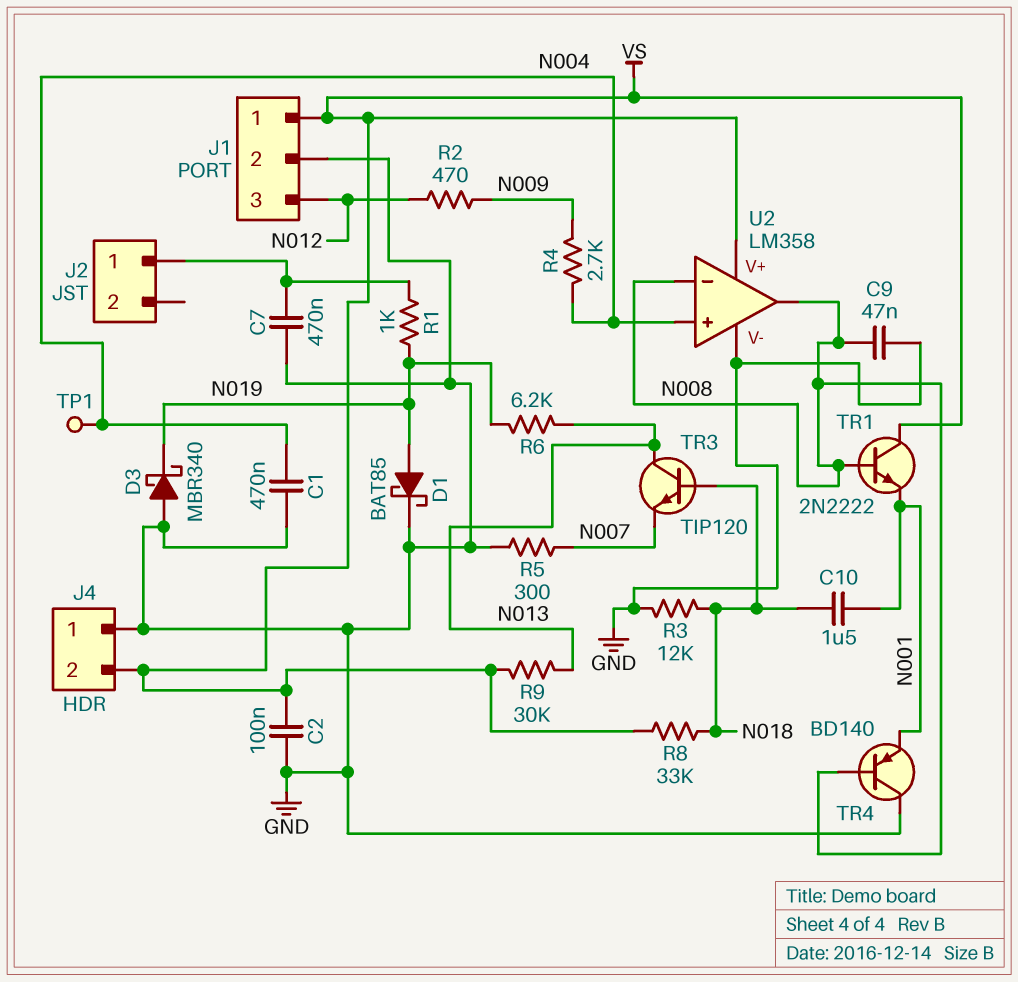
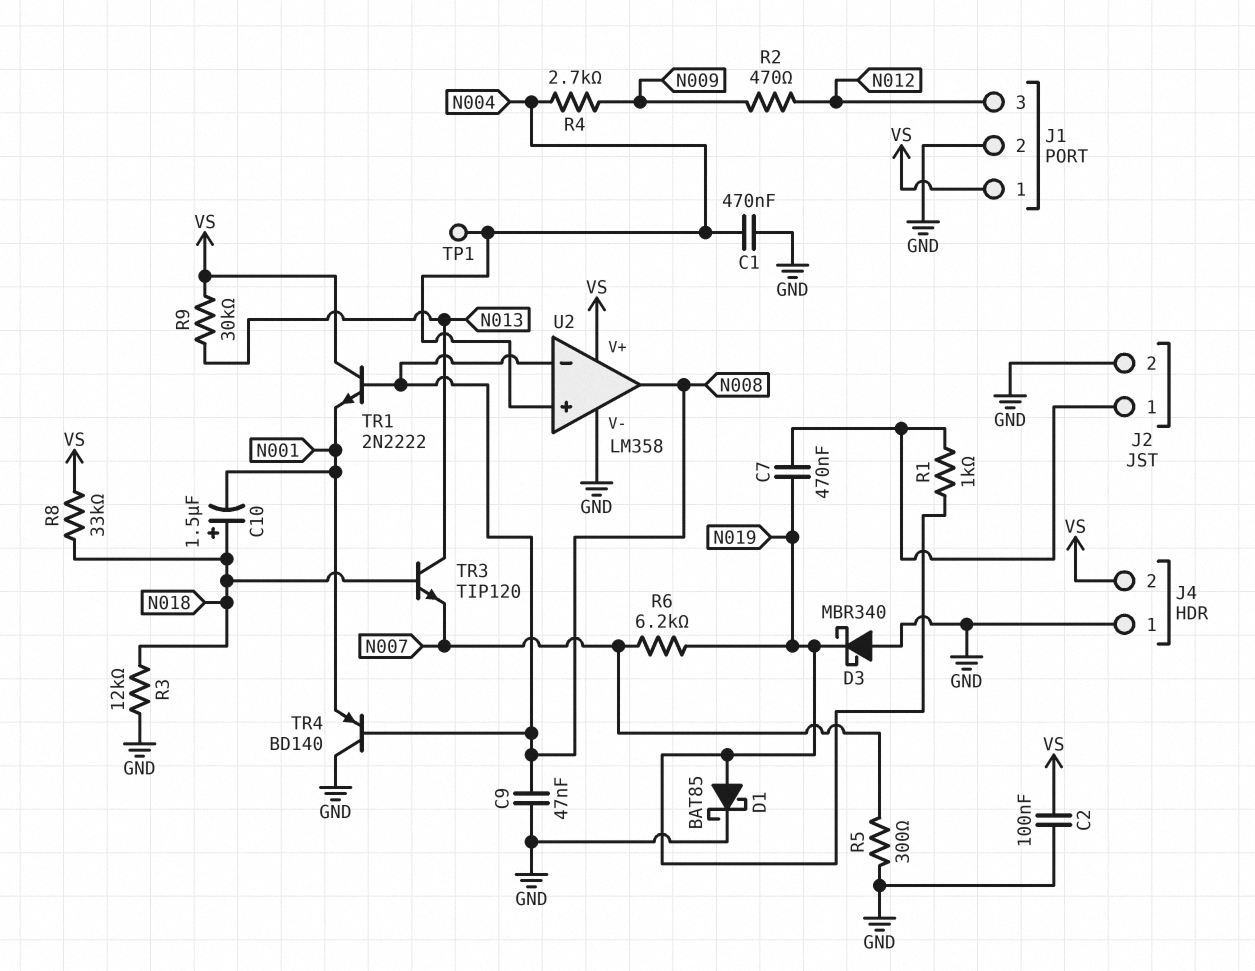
C7: 470nF (GND, J2/1) -> 470nF (J2/1, N019)
C10: 1.5uF (N001, N018) -> 1.5uF (plus N018, minus N001)
J2 pin 2: none -> GND
R6: 6.2k (N013, N019) -> 6.2k (N007, N019)

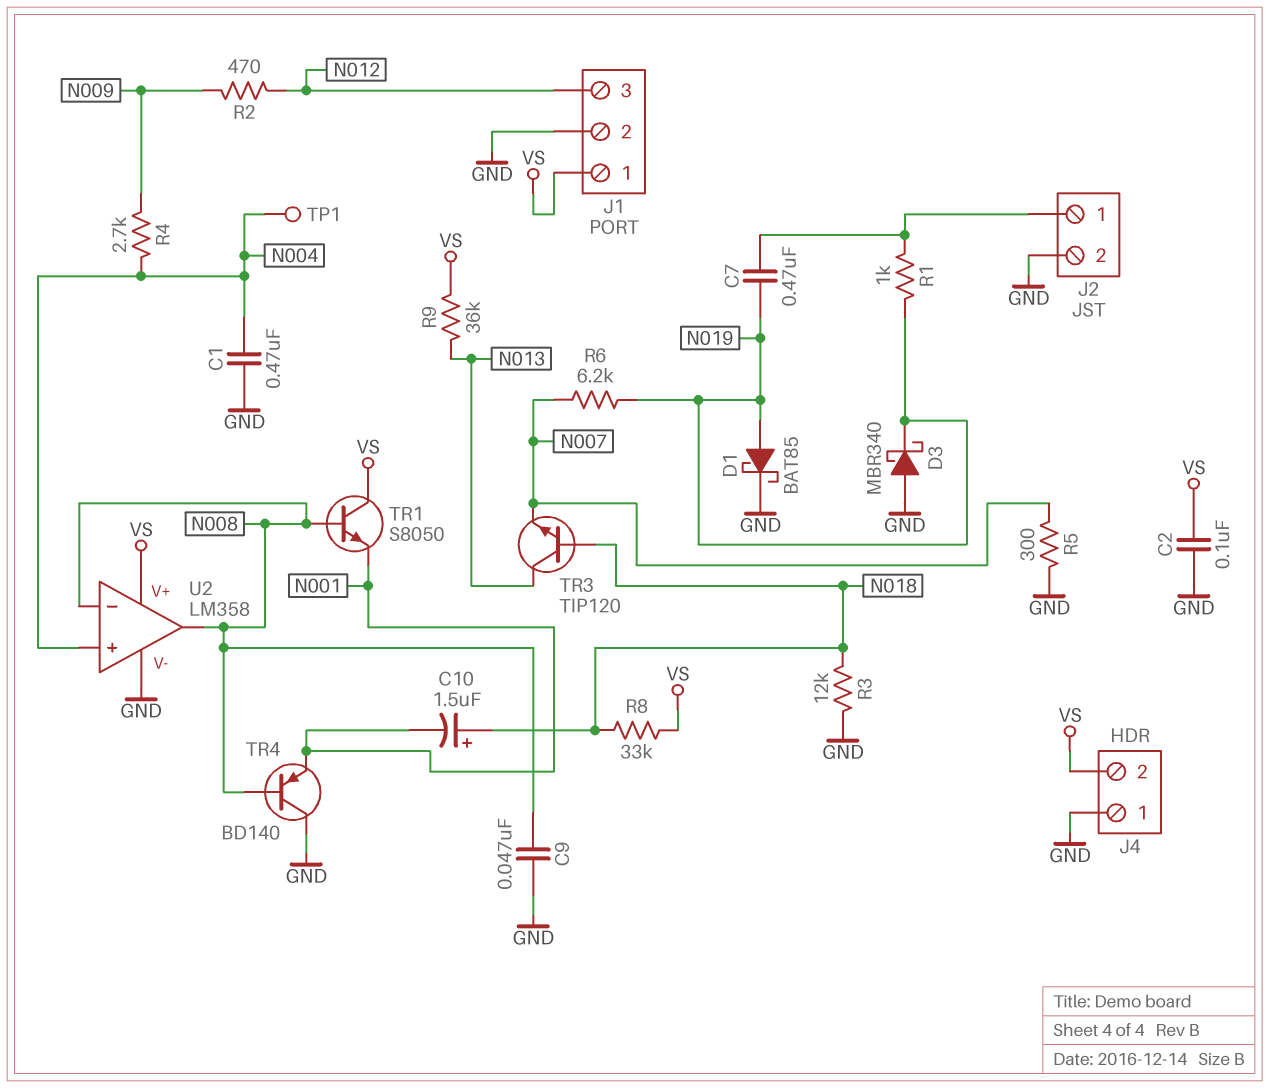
R9: 30k (N013, VS) -> 36k (N013, VS)
TR1: NPN 2N2222 (B N008, C VS, E N001) -> NPN S8050 (B N008, C VS, E N001)

